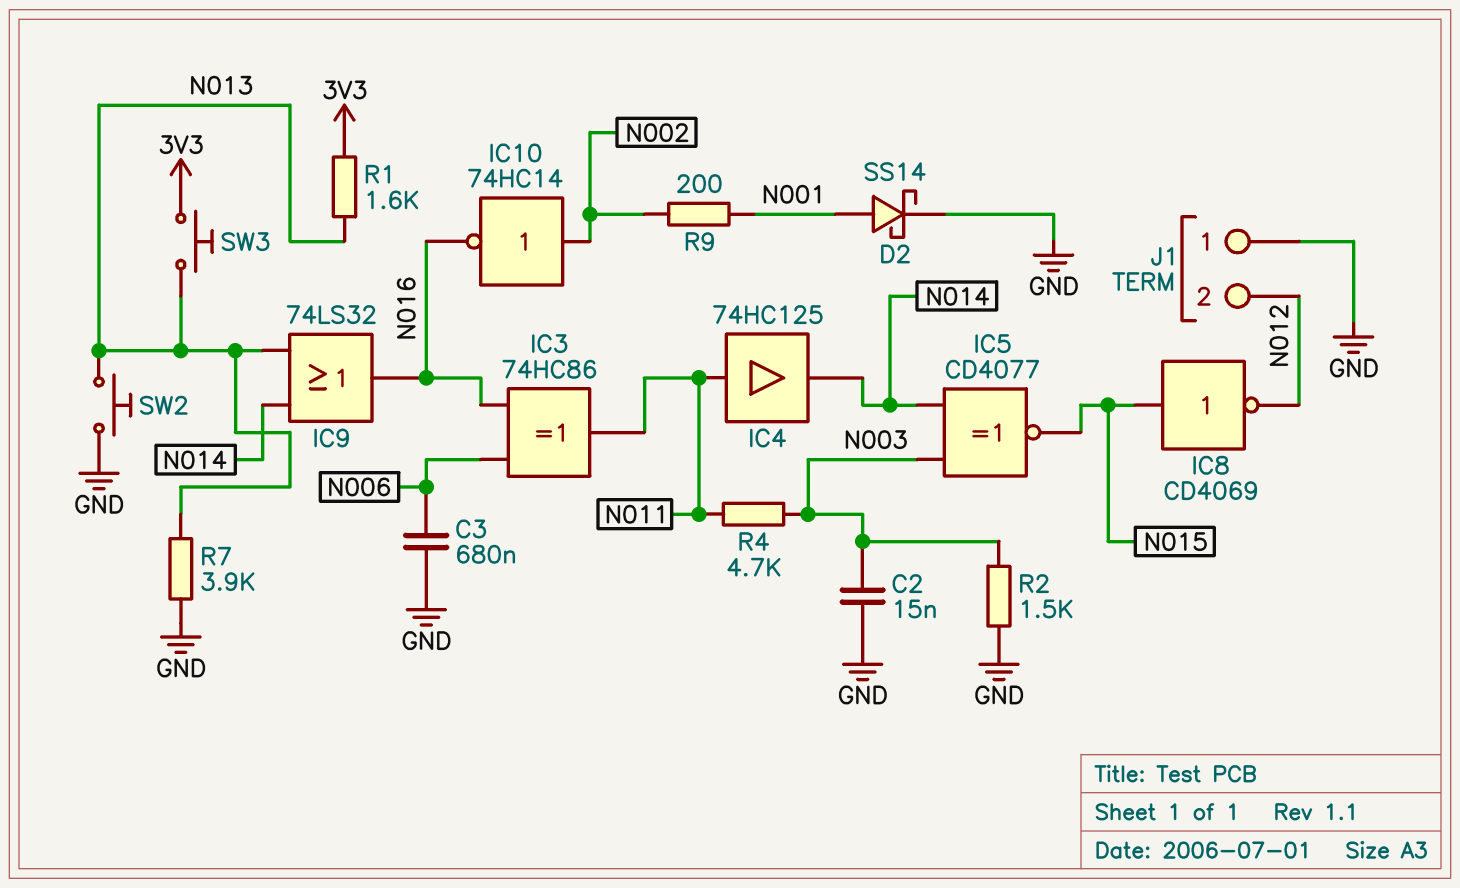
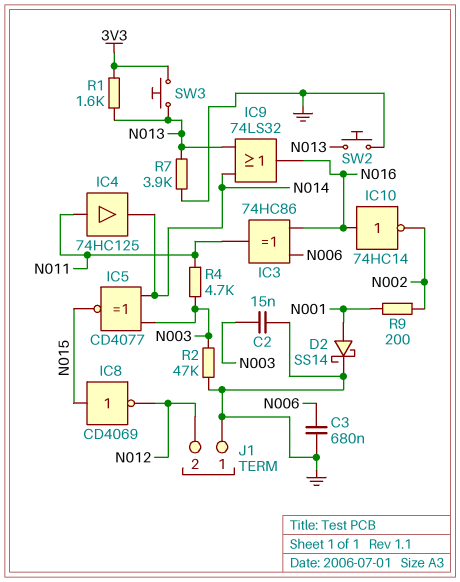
IC10: NOT 74HC14 (in N002, out N016) -> NOT 74HC14 (in N016, out N002)
R2: 1.5k (GND, N003) -> 47k (GND, N003)

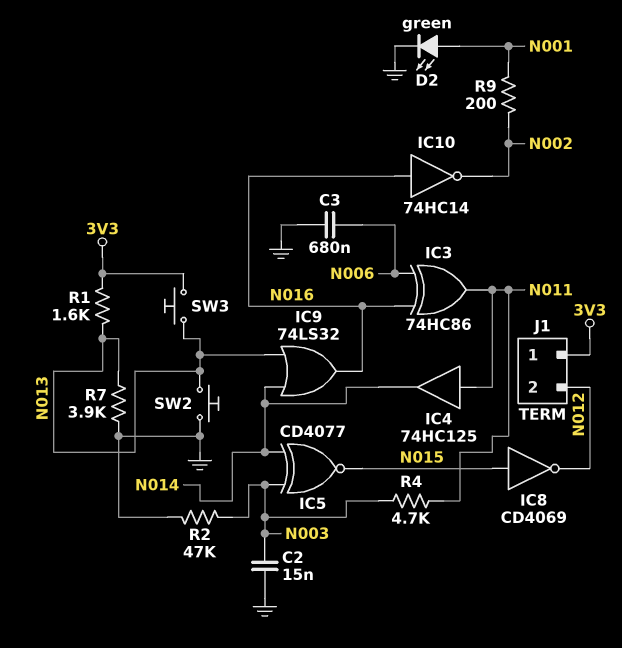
D2: schottky SS14 (A N001, K GND) -> LED green (A N001, K GND)
J1 pin 1: GND -> 3V3

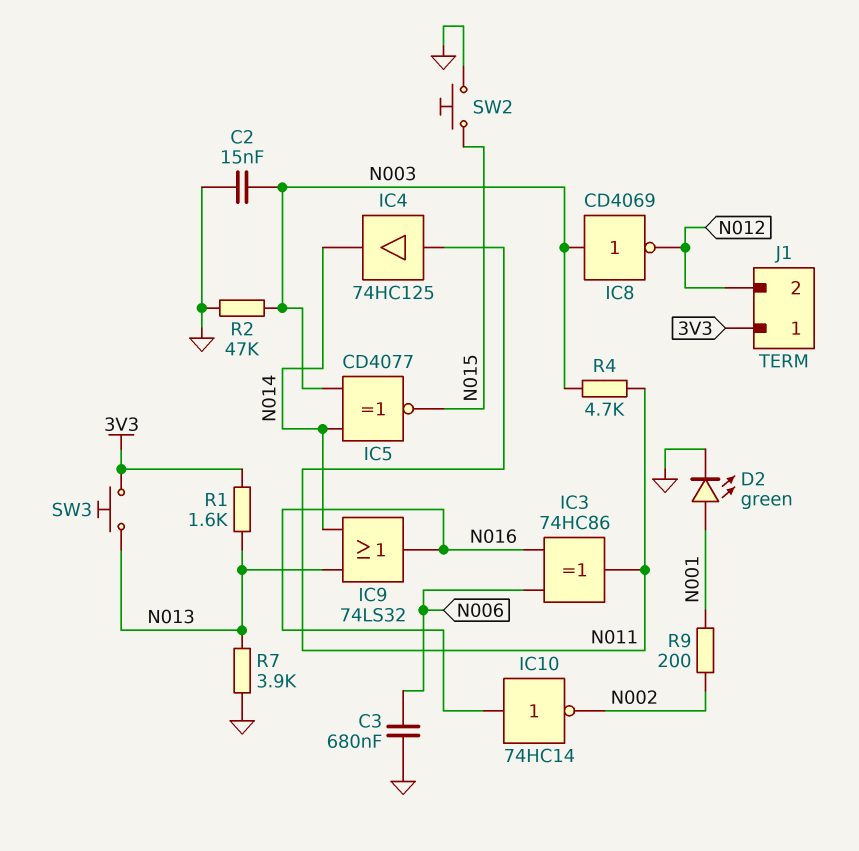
IC8: NOT CD4069 (in N015, out N012) -> NOT CD4069 (in N003, out N012)
SW2: button (GND, N013) -> button (GND, N015)

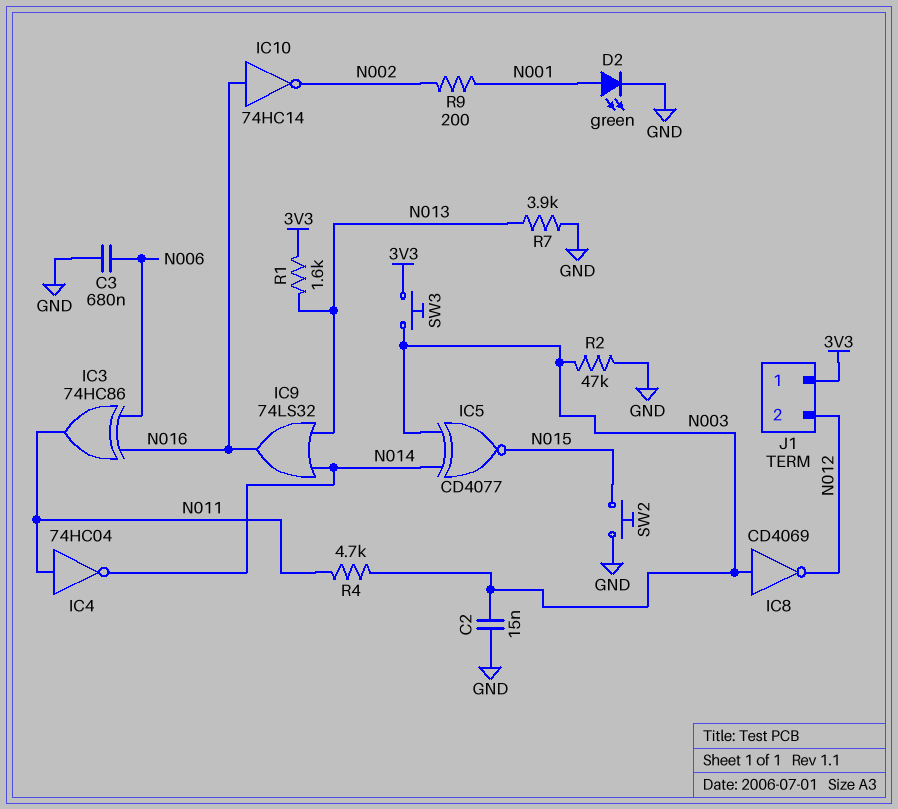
IC4: buffer 74HC125 (in N011, out N014) -> NOT 74HC04 (in N011, out N014)
SW3: button (3V3, N013) -> button (3V3, N003)

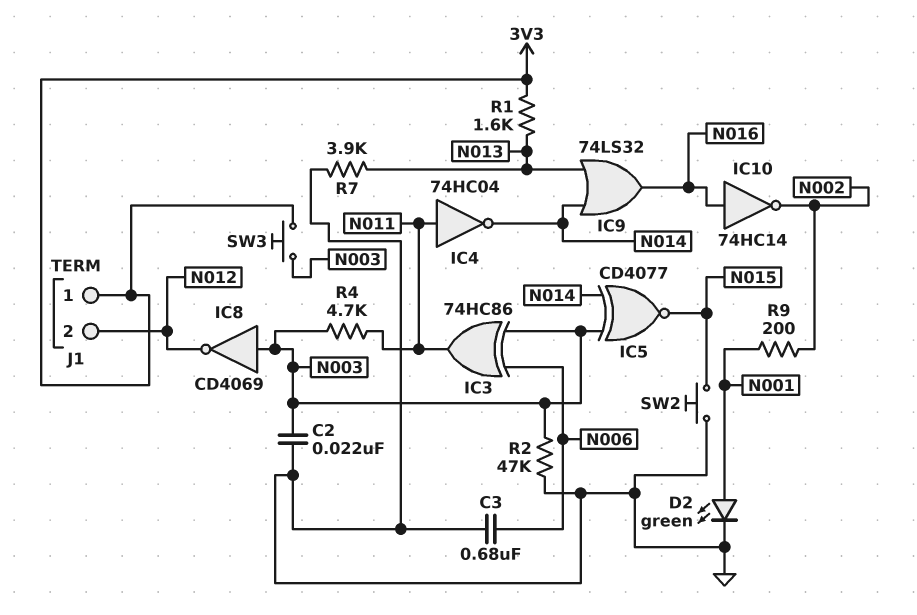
C2: 15nF (GND, N003) -> 22nF (GND, N003)
IC3: XOR 74HC86 (in N006, in N016, out N011) -> XOR 74HC86 (in N003, in N006, out N011)

